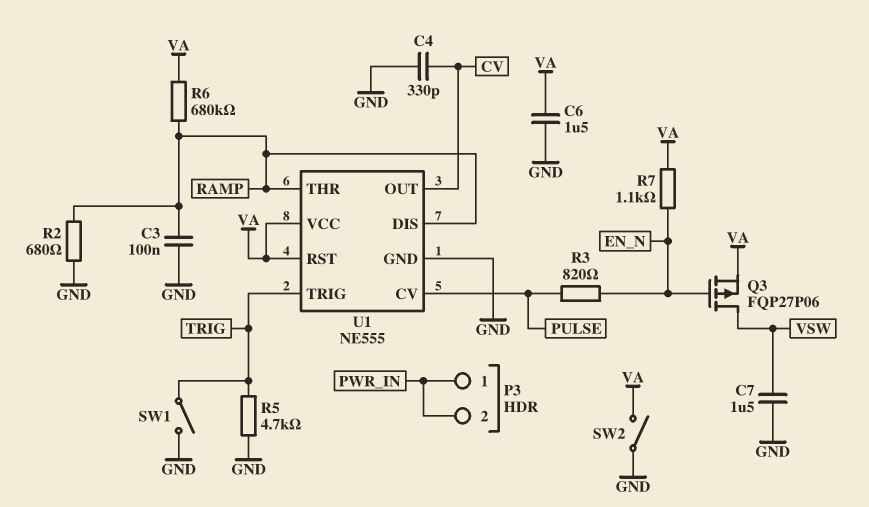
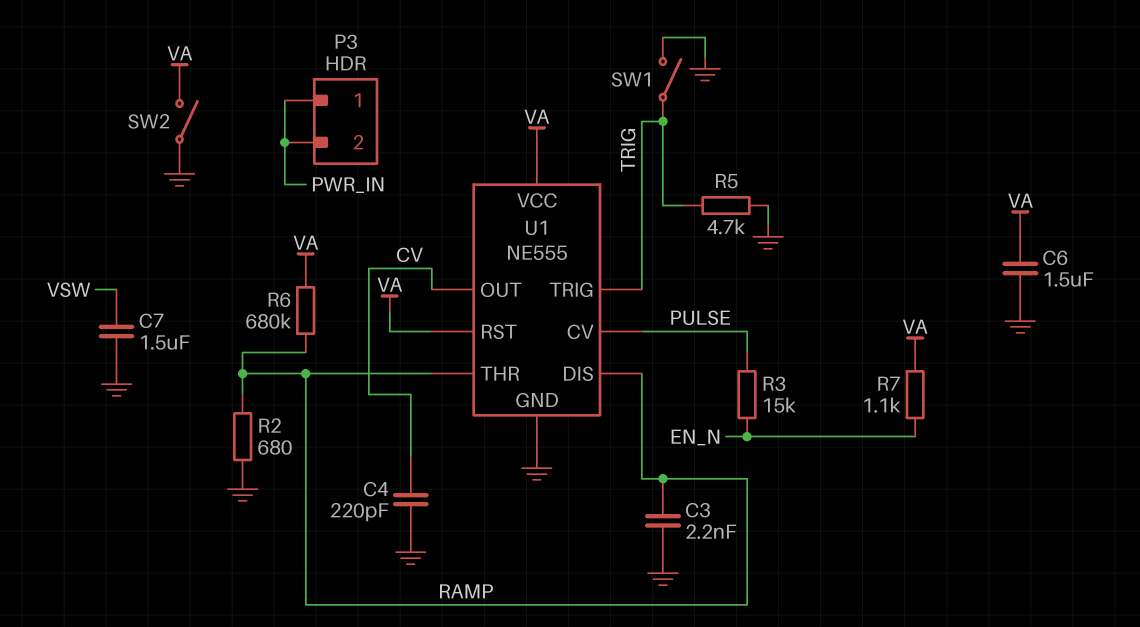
C3: 100nF (GND, RAMP) -> 2.2nF (GND, RAMP)
C4: 330pF (CV, GND) -> 220pF (CV, GND)
Q3: PMOS FQP27P06 (G EN_N, D VSW, S VA) -> none
R3: 820 (EN_N, PULSE) -> 15k (EN_N, PULSE)

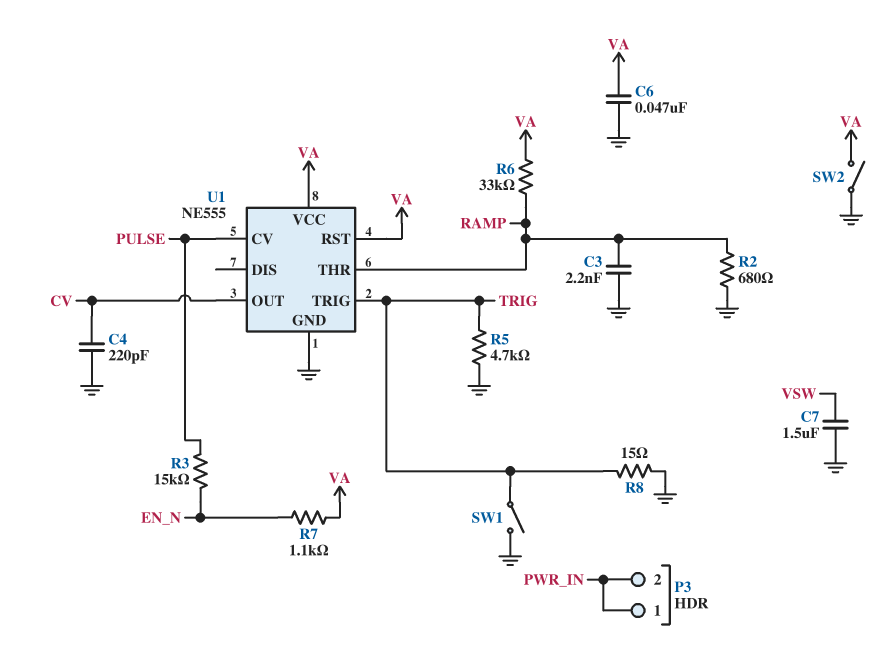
C6: 1.5uF (GND, VA) -> 47nF (GND, VA)
R6: 680k (RAMP, VA) -> 33k (RAMP, VA)
R8: none -> 15 (GND, TRIG)
U1 pin DIS: RAMP -> none

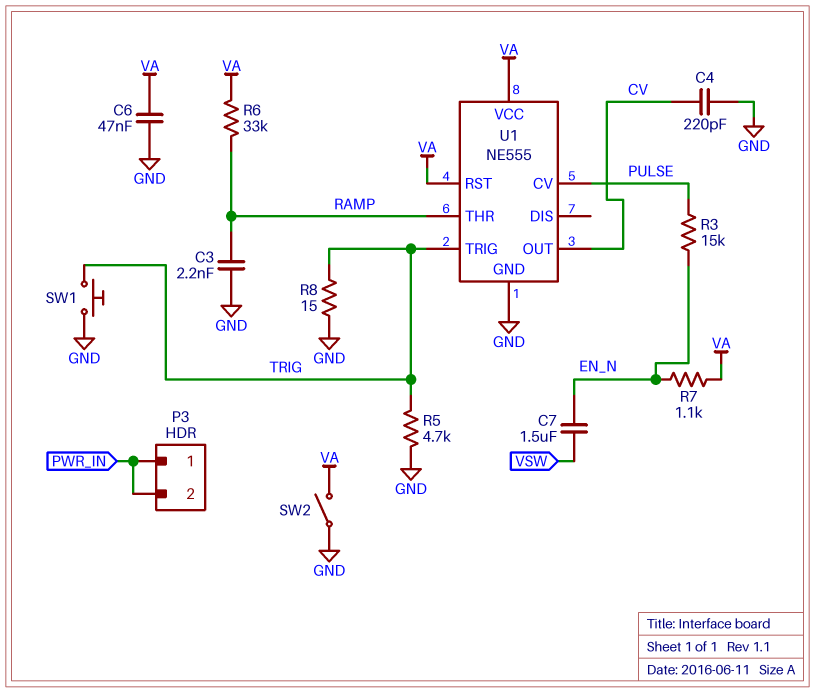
C7: 1.5uF (GND, VSW) -> 1.5uF (EN_N, VSW)
R2: 680 (GND, RAMP) -> none
SW1: switch (GND, TRIG) -> button (GND, TRIG)

